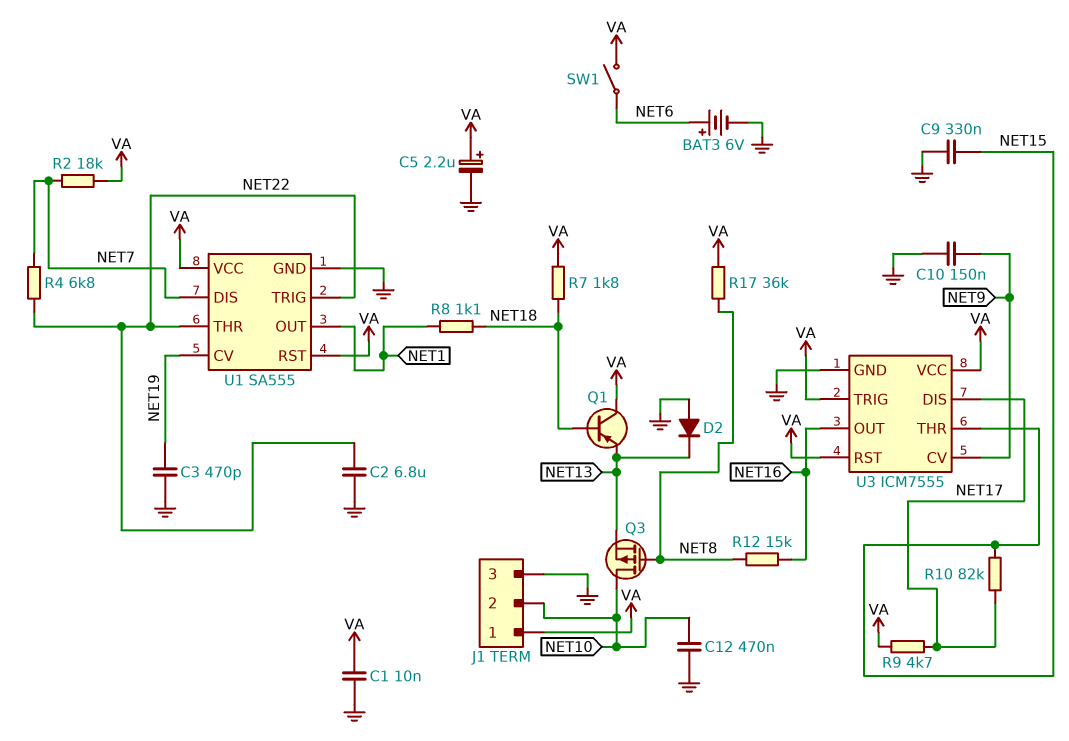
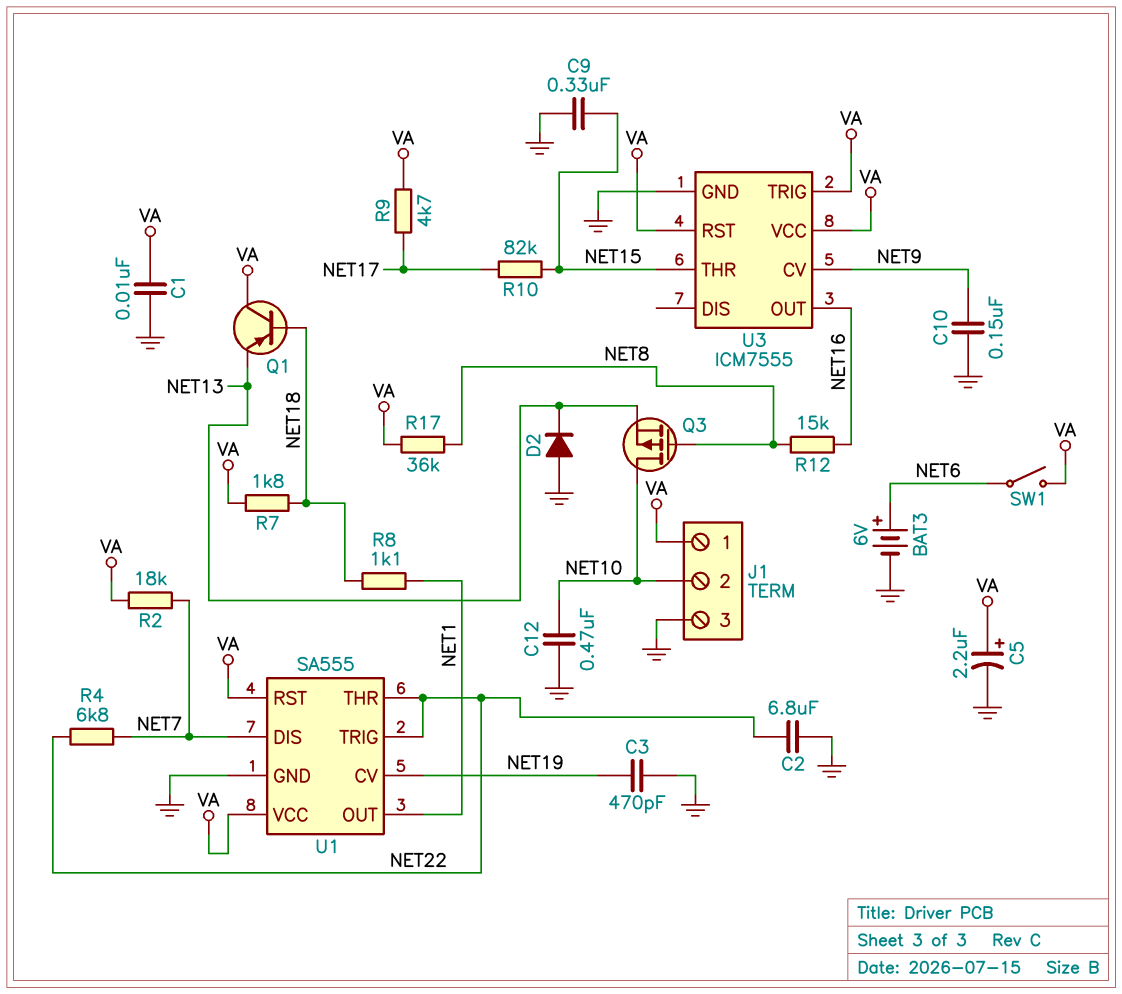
U3 pin DIS: NET17 -> none

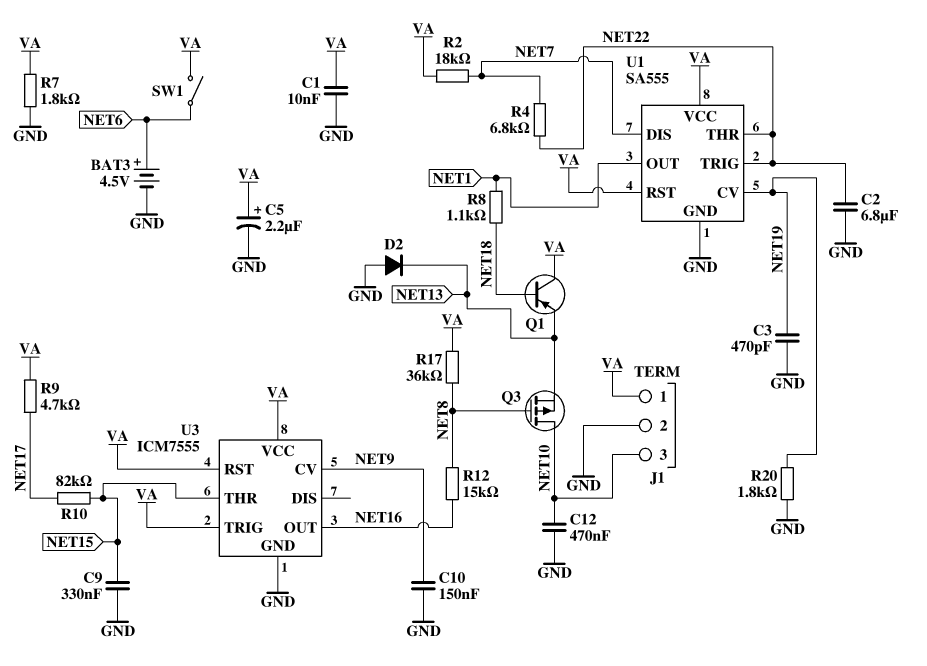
BAT3: 6V (plus NET6, minus GND) -> 4.5V (plus NET6, minus GND)
J1 pin 2: NET10 -> GND
J1 pin 3: GND -> NET10
R7: 1.8k (NET18, VA) -> 1.8k (GND, VA)
R20: none -> 1.8k (GND, NET19)

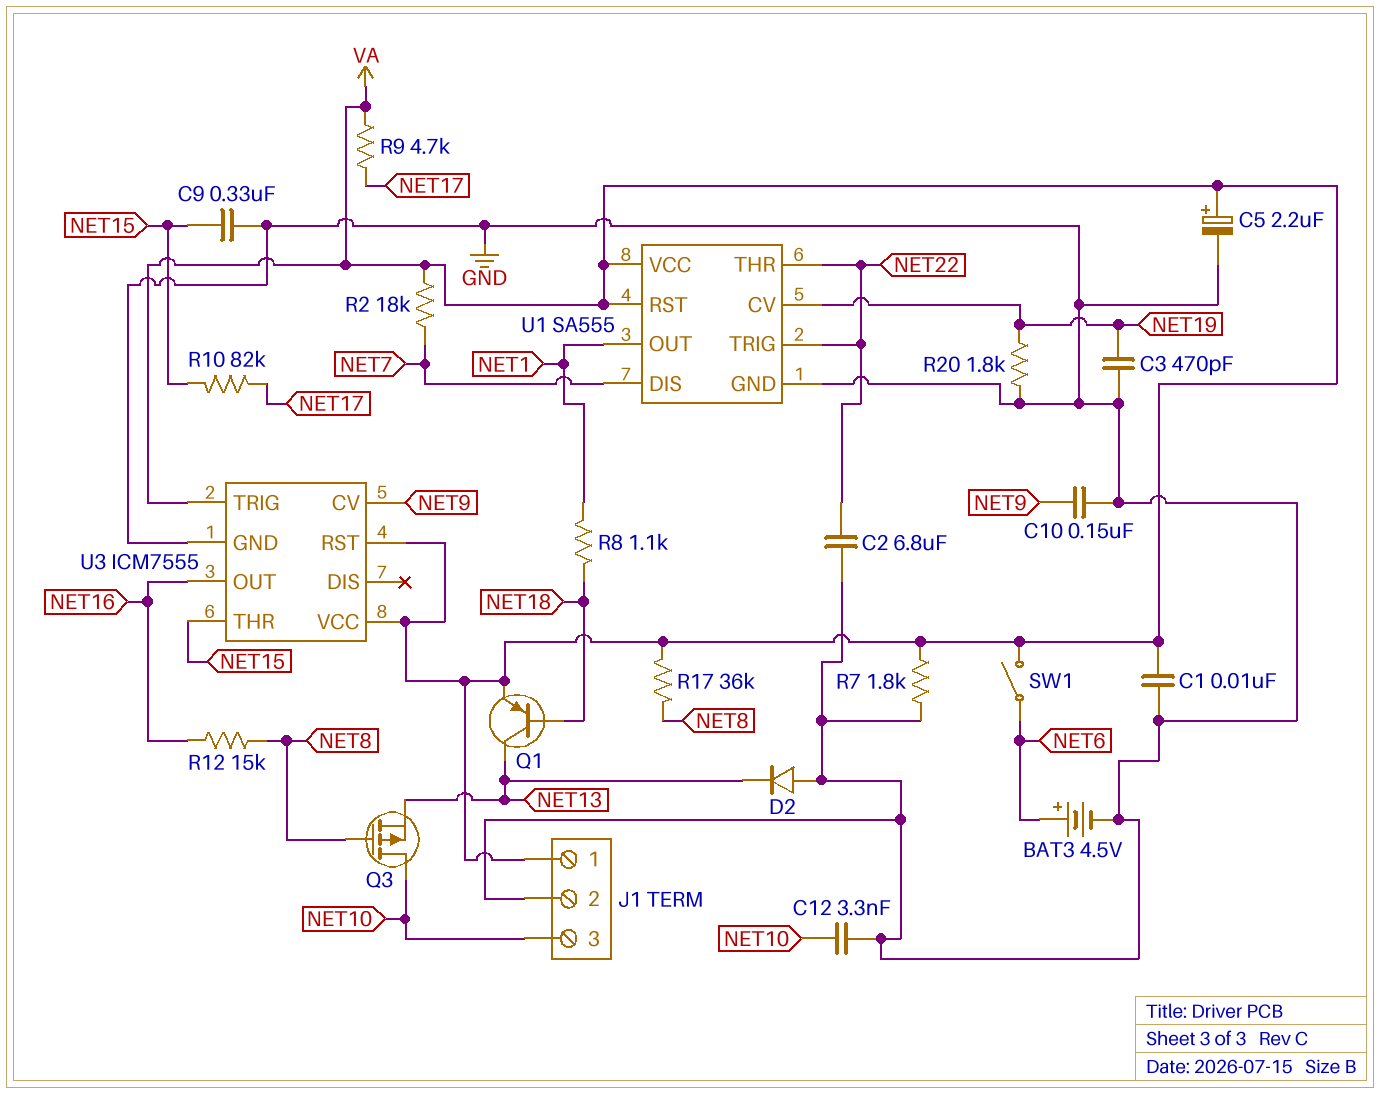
C12: 470nF (GND, NET10) -> 3.3nF (GND, NET10)
Q1: PNP (B NET18, C VA, E NET13) -> PNP (B NET18, C NET13, E VA)
R4: 6.8k (NET7, NET22) -> none

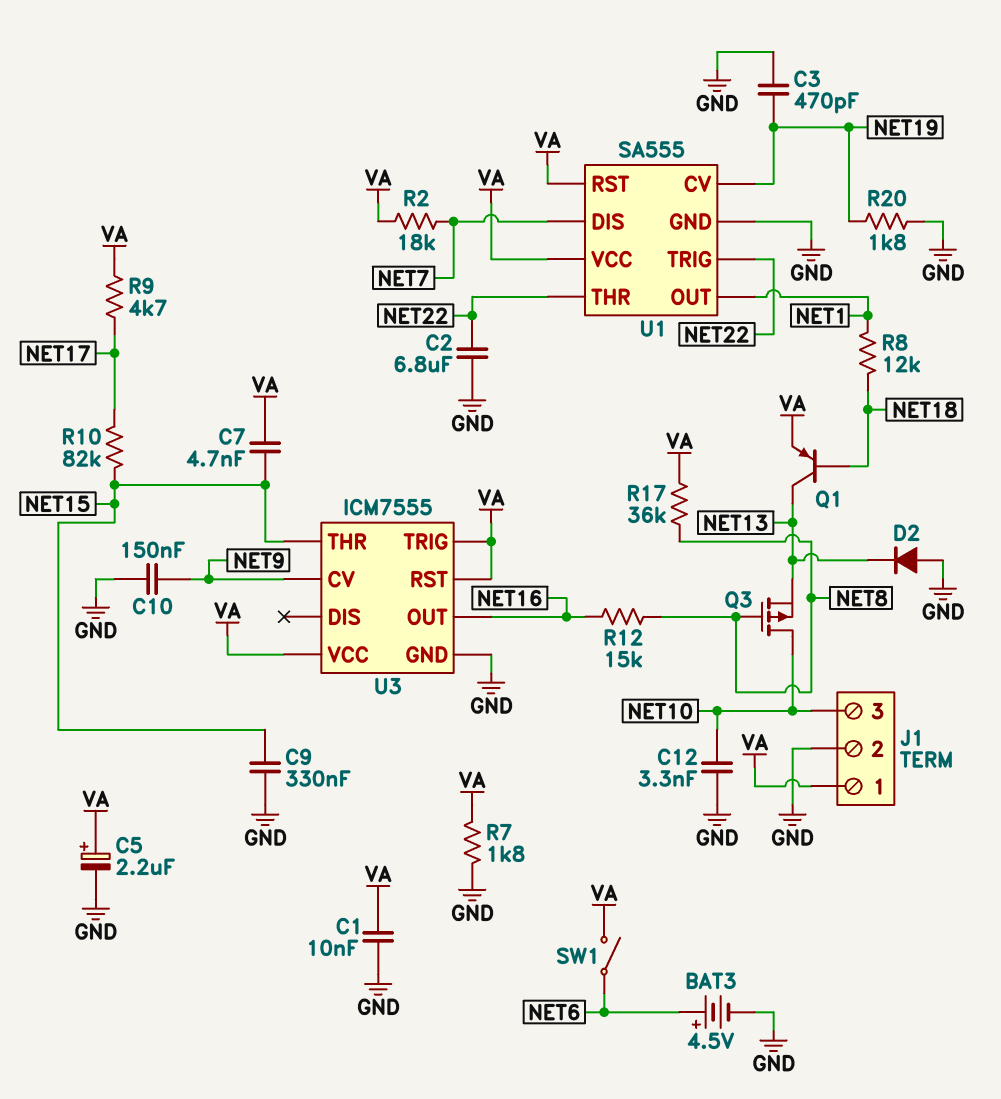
C7: none -> 4.7nF (NET15, VA)
R8: 1.1k (NET1, NET18) -> 12k (NET1, NET18)

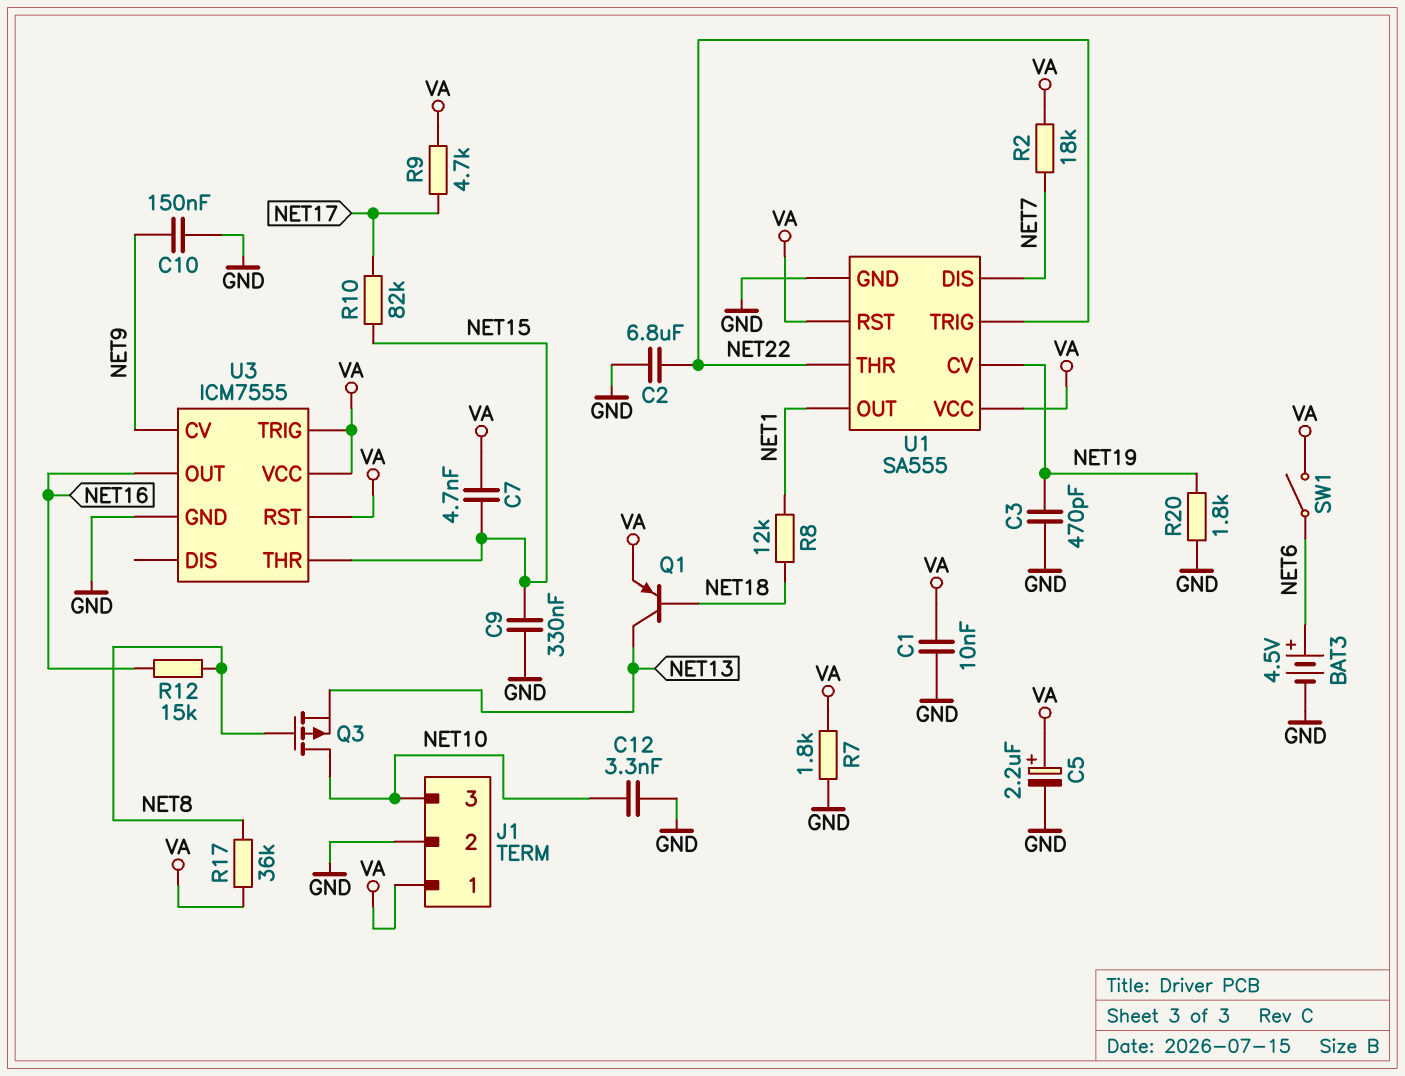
D2: diode (A GND, K NET13) -> none

